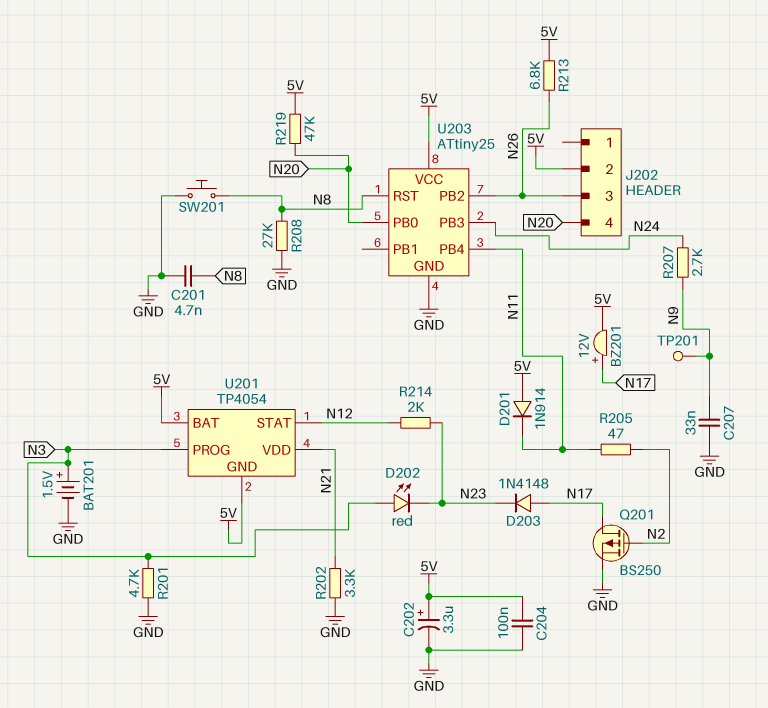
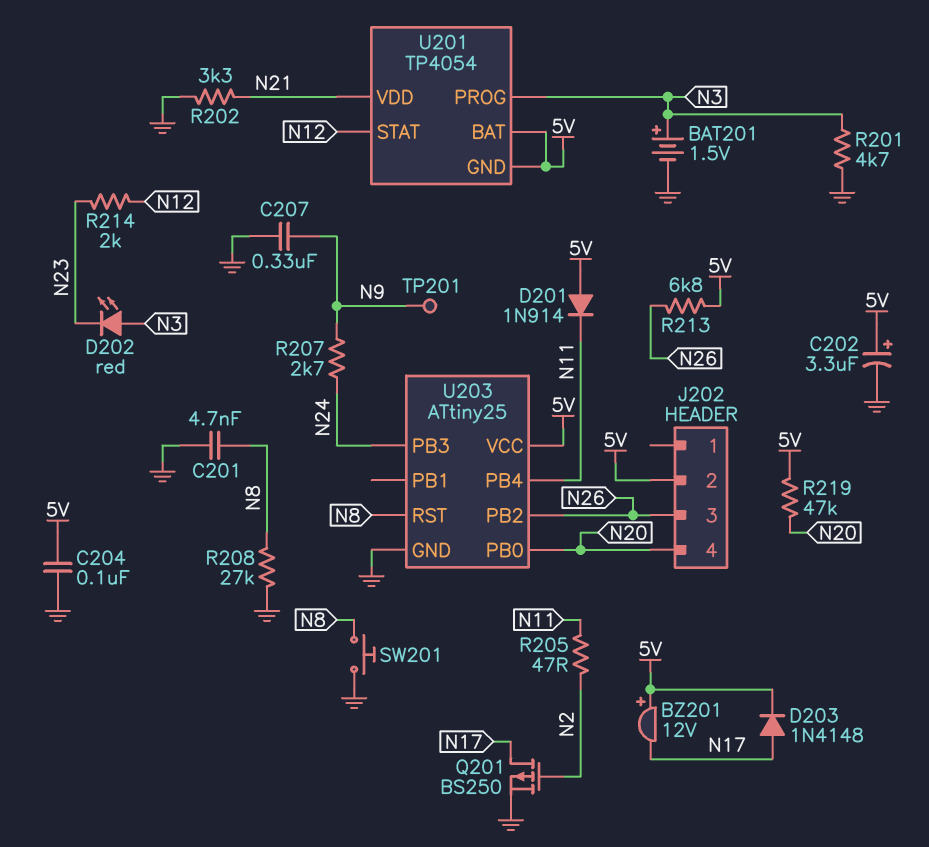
BZ201: buzzer 12V (plus N17, minus 5V) -> buzzer 12V (plus 5V, minus N17)
C207: 33nF (GND, N9) -> 330nF (GND, N9)
D203: diode 1N4148 (A N17, K N23) -> diode 1N4148 (A N17, K 5V)

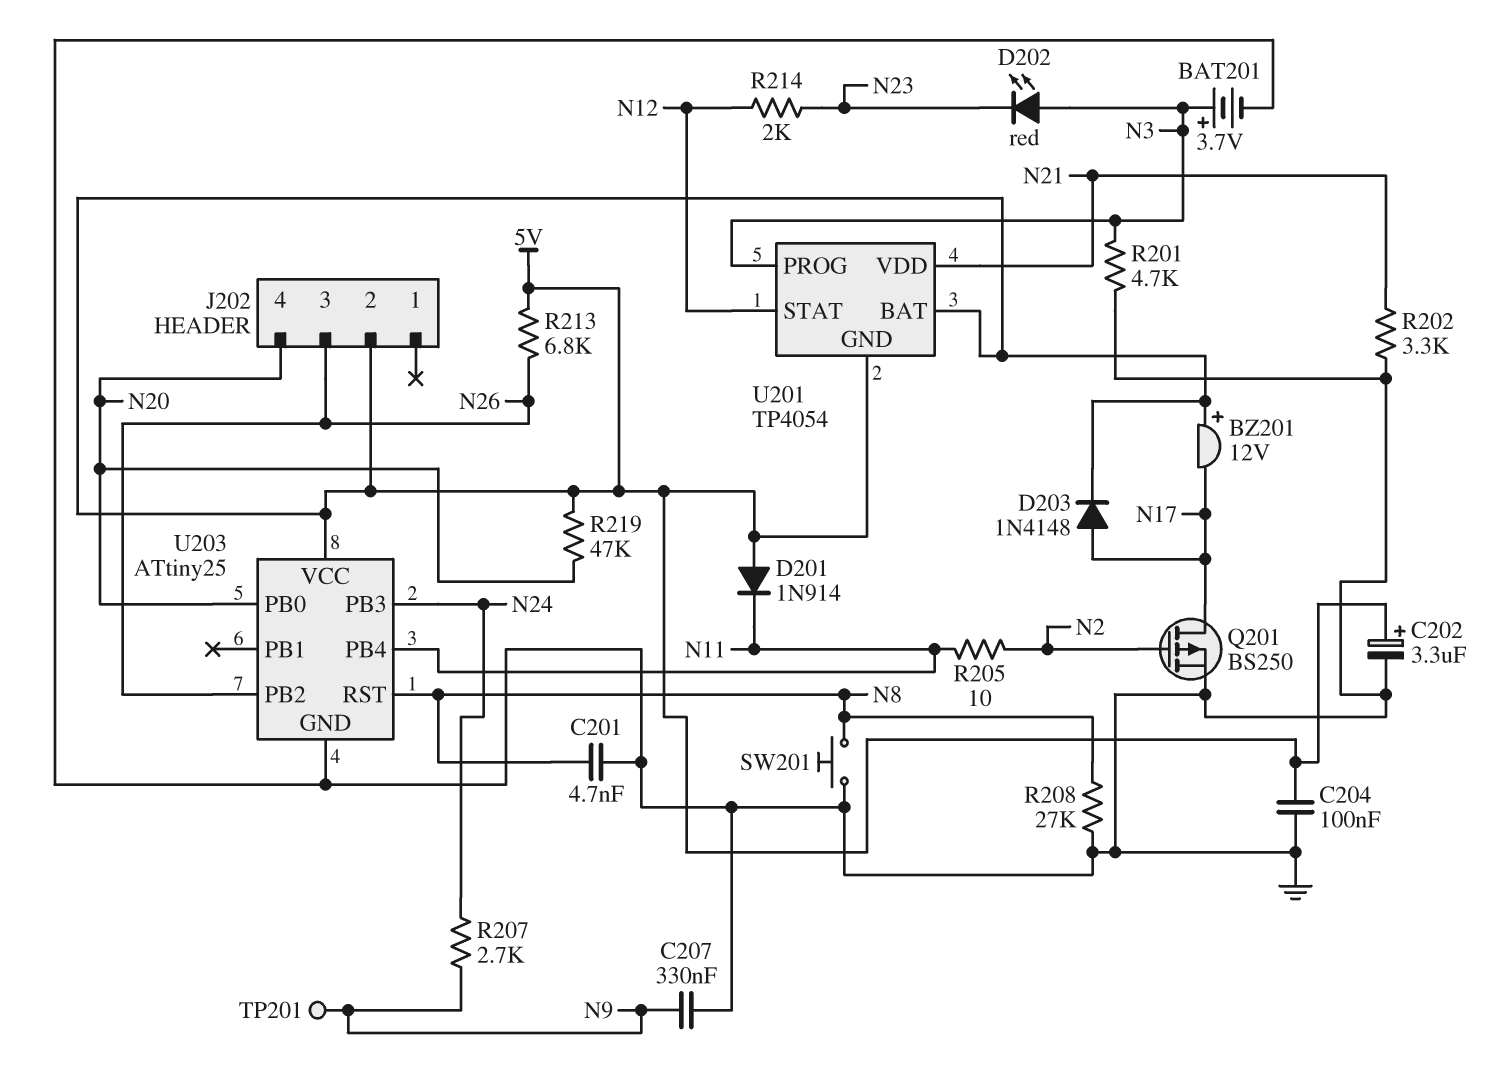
BAT201: 1.5V (plus N3, minus GND) -> 3.7V (plus N3, minus GND)
R205: 47 (N2, N11) -> 10 (N2, N11)

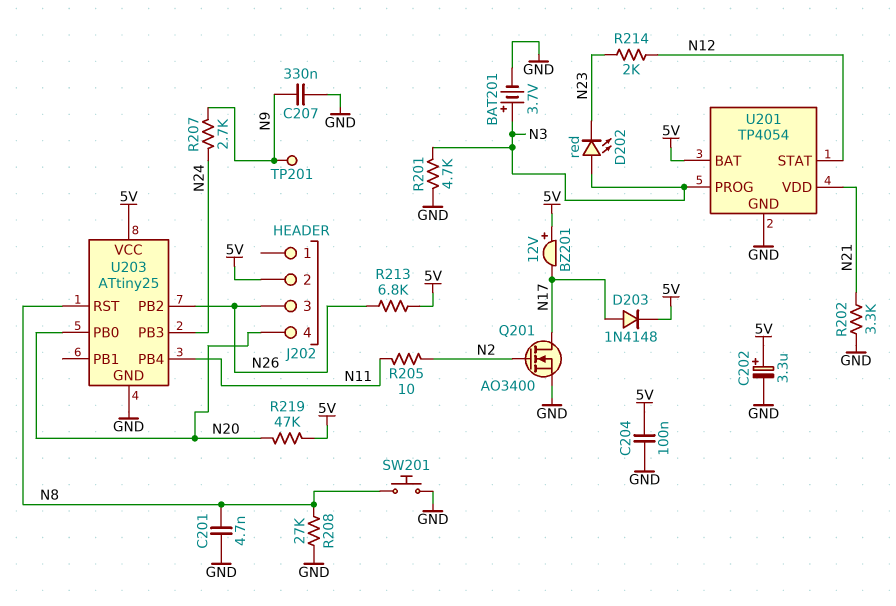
D201: diode 1N914 (A 5V, K N11) -> none
Q201: PMOS BS250 (G N2, D N17, S GND) -> NMOS AO3400 (G N2, D N17, S GND)
U201 pin GND: 5V -> GND

